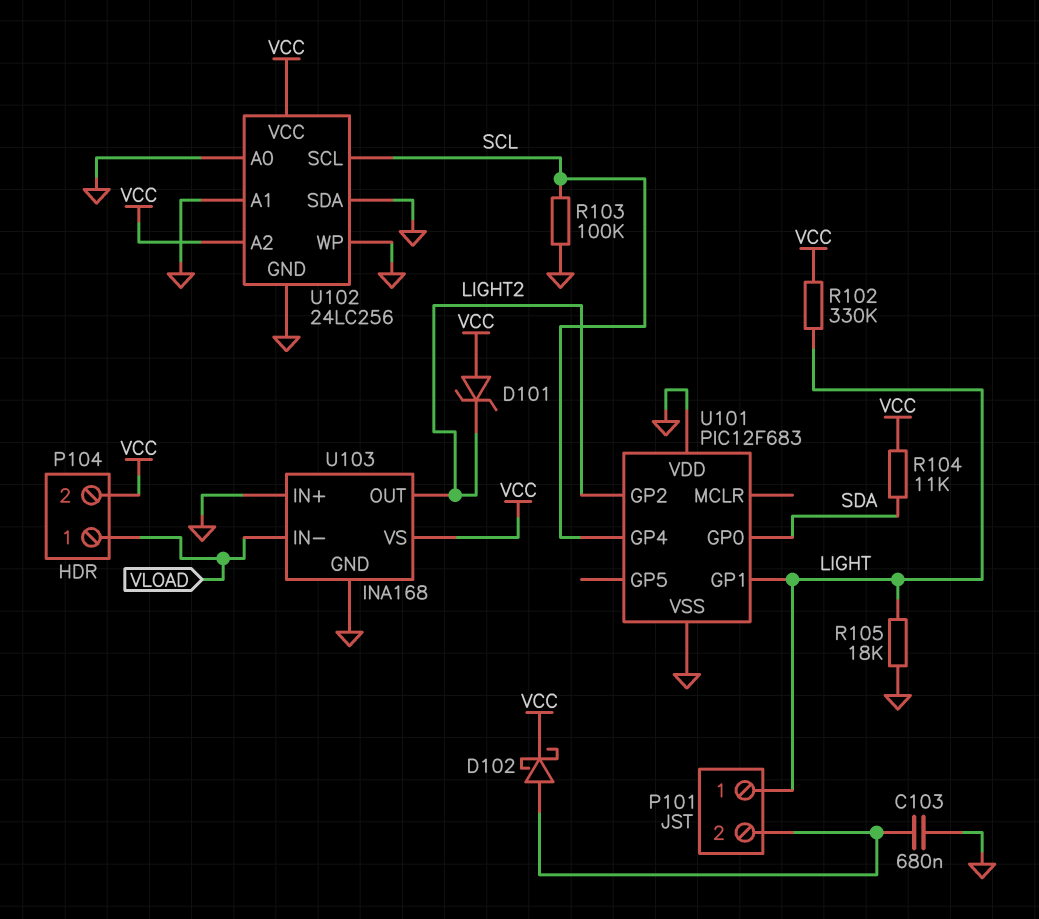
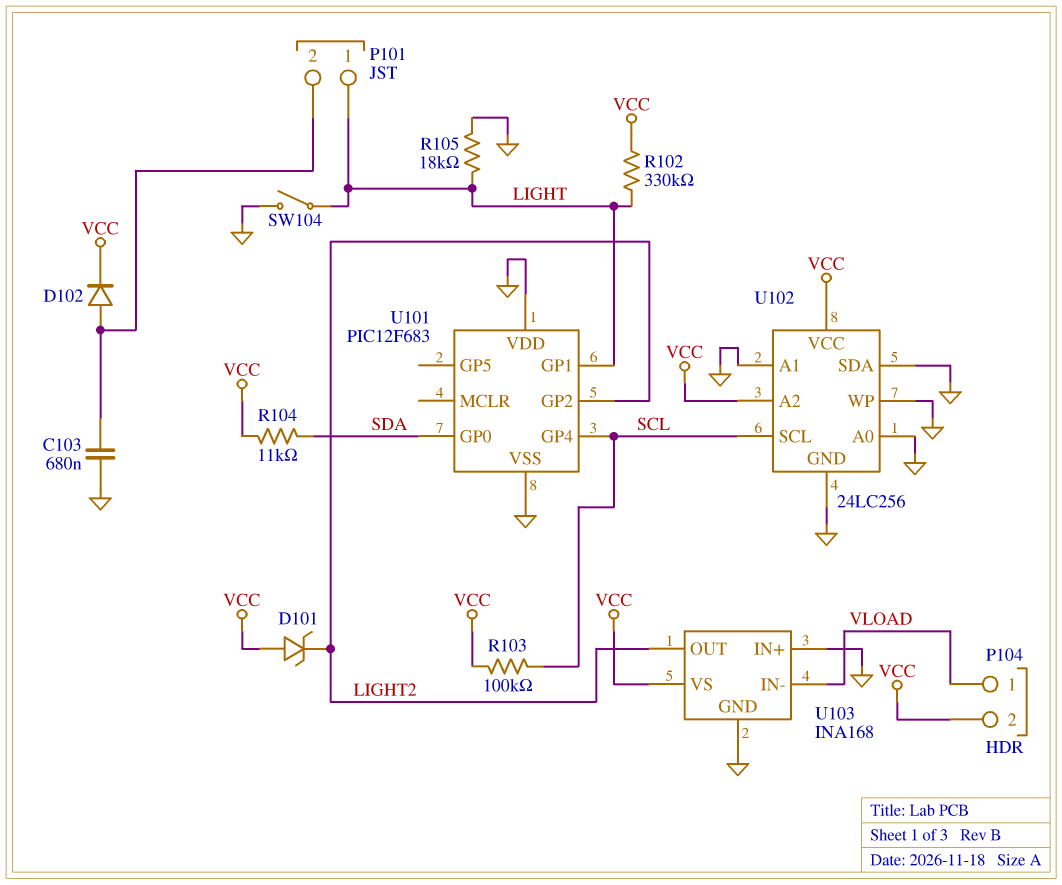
D102: schottky (A P101/2, K VCC) -> diode (A P101/2, K VCC)
R103: 100k (GND, SCL) -> 100k (SCL, VCC)
SW104: none -> switch (GND, LIGHT)

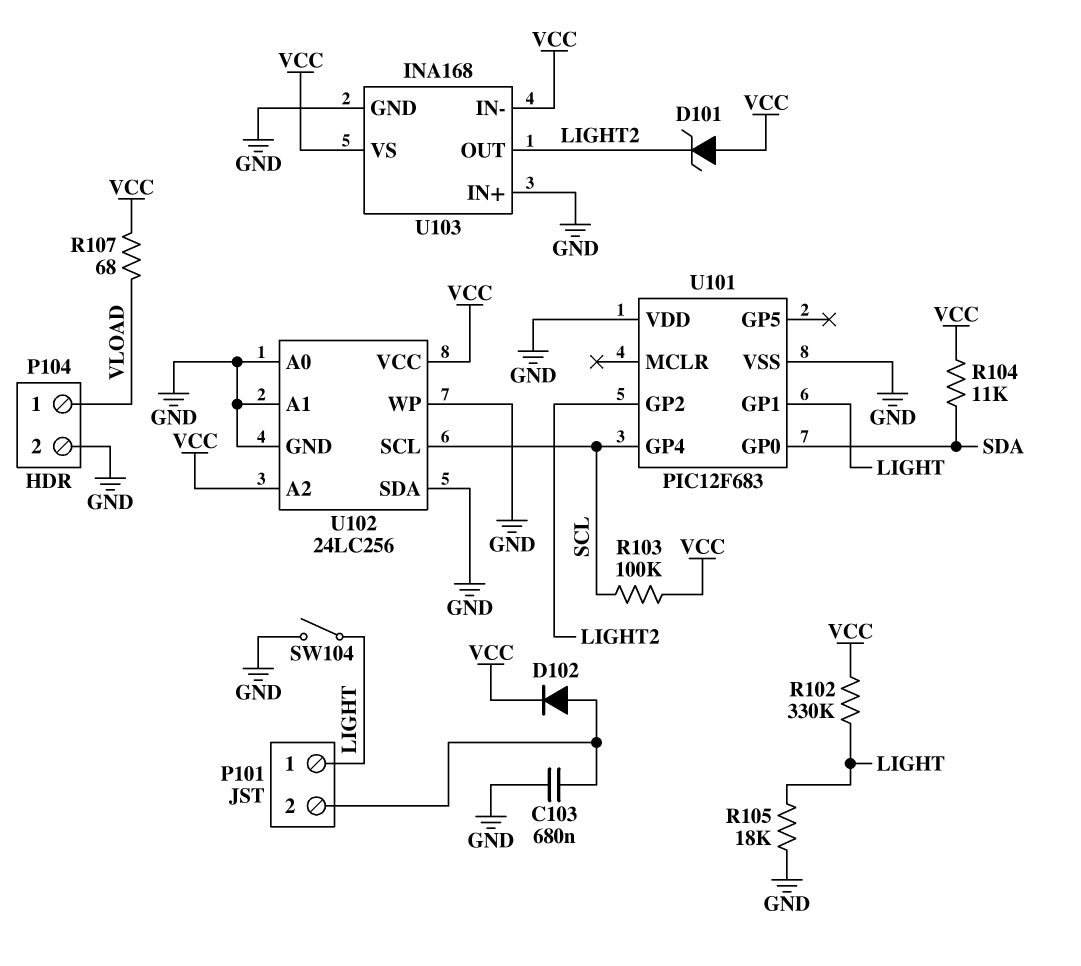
P104 pin 2: VCC -> GND
R107: none -> 68 (VCC, VLOAD)
U103 pin IN-: VLOAD -> VCC

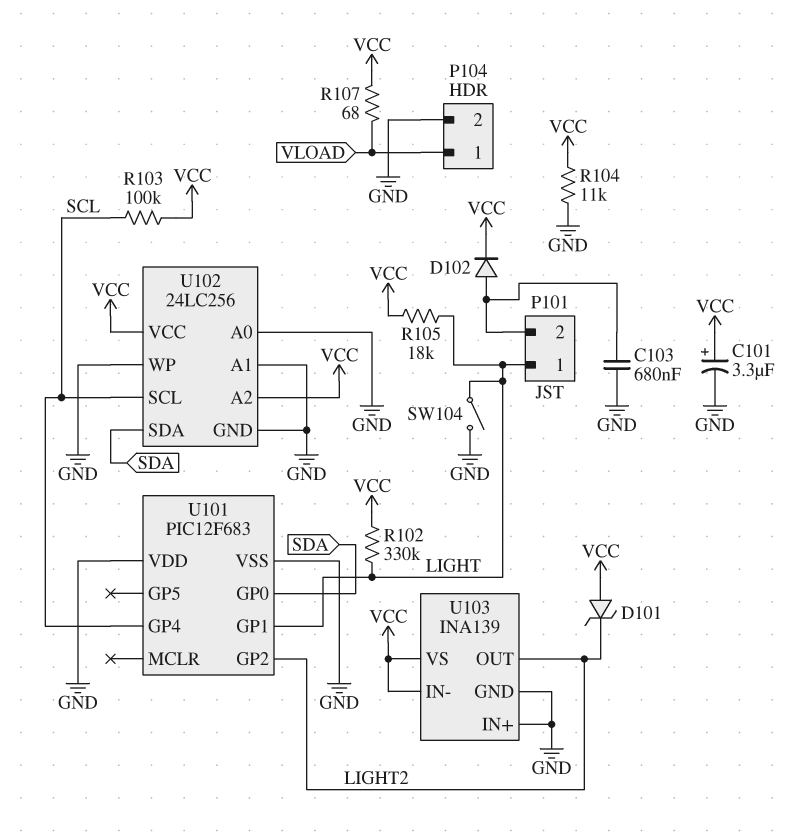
C101: none -> 3.3uF (plus VCC, minus GND)
R104: 11k (SDA, VCC) -> 11k (GND, VCC)
R105: 18k (GND, LIGHT) -> 18k (LIGHT, VCC)
U102 pin SDA: GND -> SDA
U103: INA168 -> INA139

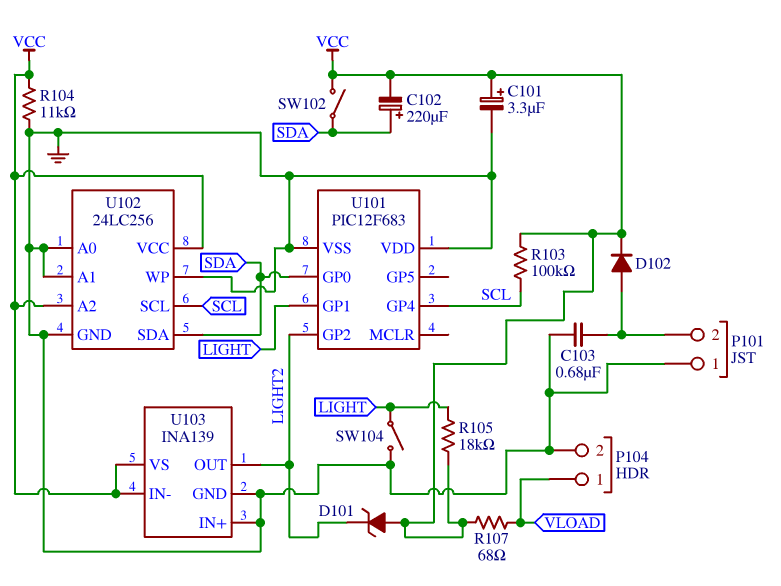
C102: none -> 220uF (plus SDA, minus VCC)
P101 pin 1: LIGHT -> GND
R102: 330k (LIGHT, VCC) -> none
SW102: none -> switch (SDA, VCC)

